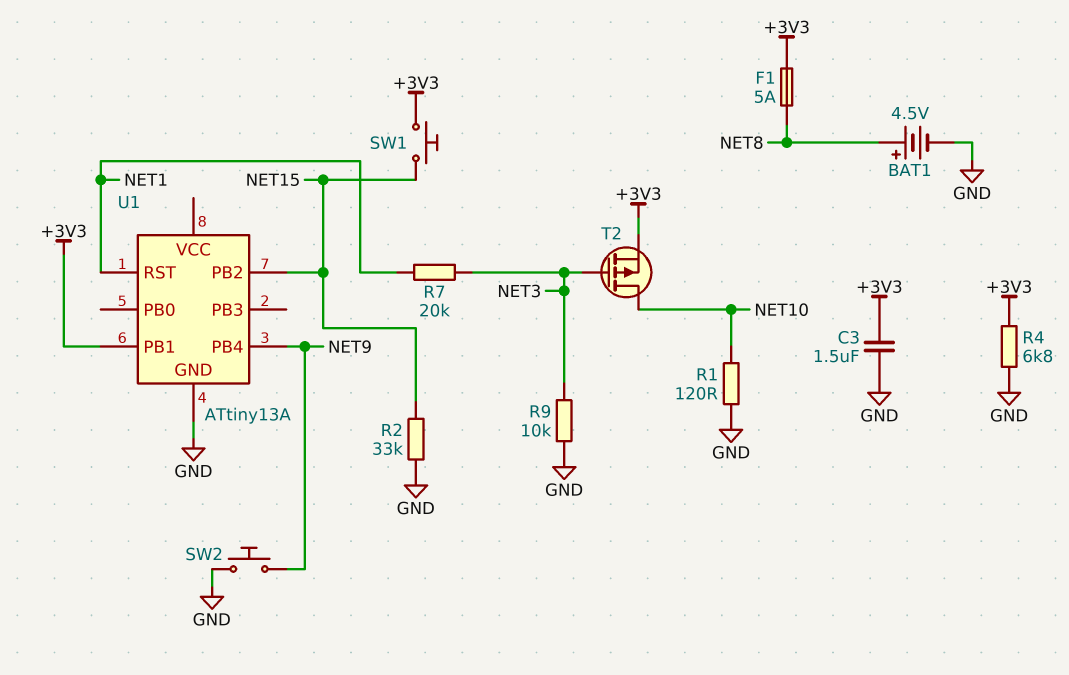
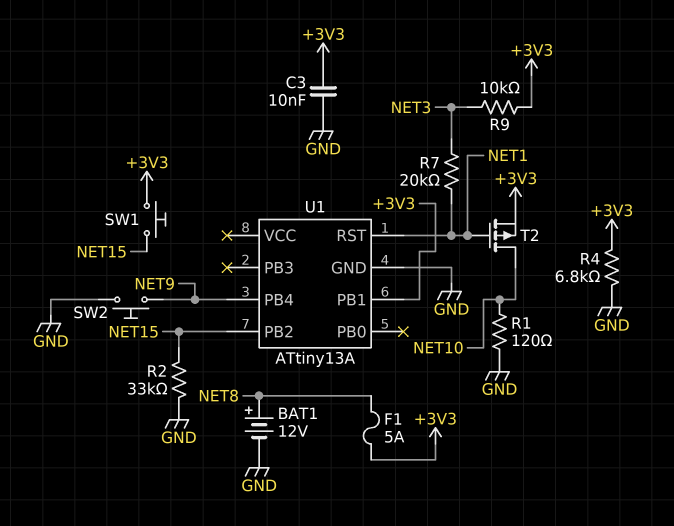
BAT1: 4.5V (plus NET8, minus GND) -> 12V (plus NET8, minus GND)
C3: 1.5uF (+3V3, GND) -> 10nF (+3V3, GND)
R9: 10k (GND, NET3) -> 10k (+3V3, NET3)
T2: PMOS (G NET3, D NET10, S +3V3) -> PMOS (G NET1, D NET10, S +3V3)

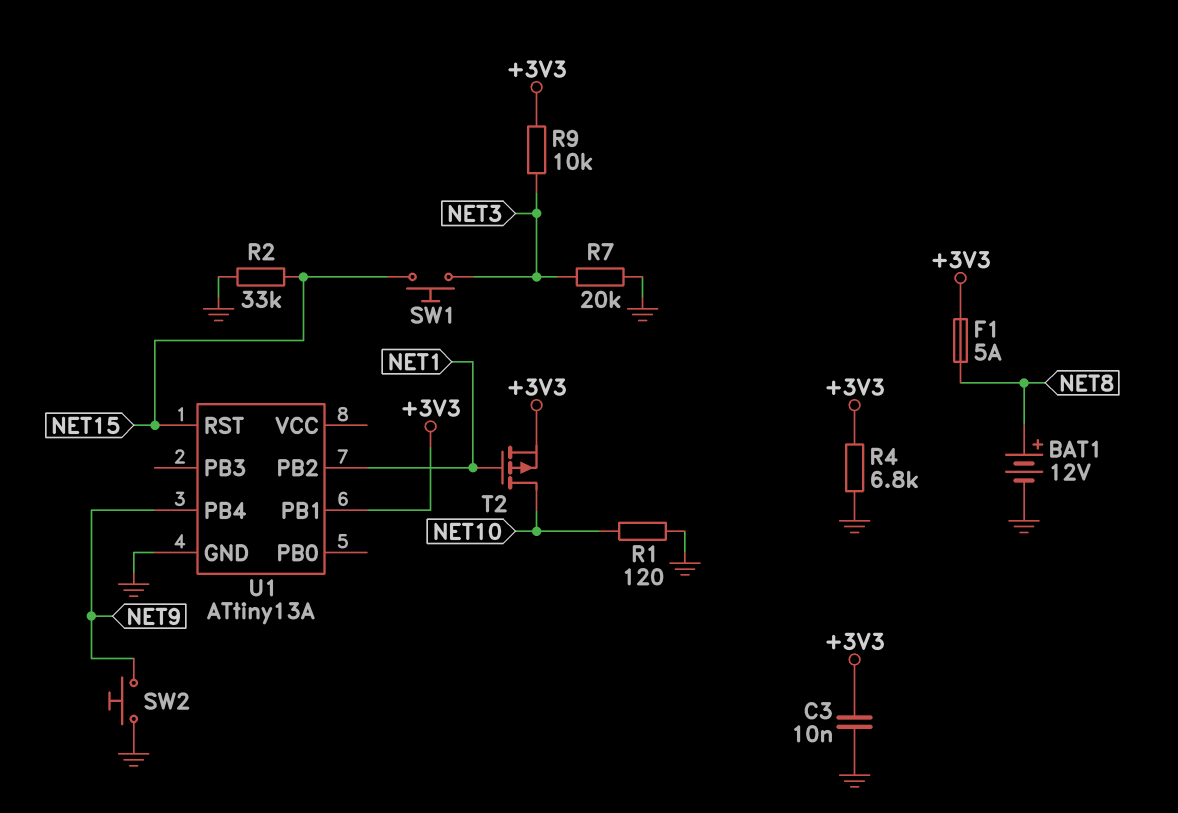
R7: 20k (NET1, NET3) -> 20k (GND, NET3)
SW1: button (+3V3, NET15) -> button (NET3, NET15)
U1 pin PB2: NET15 -> NET1
U1 pin RST: NET1 -> NET15

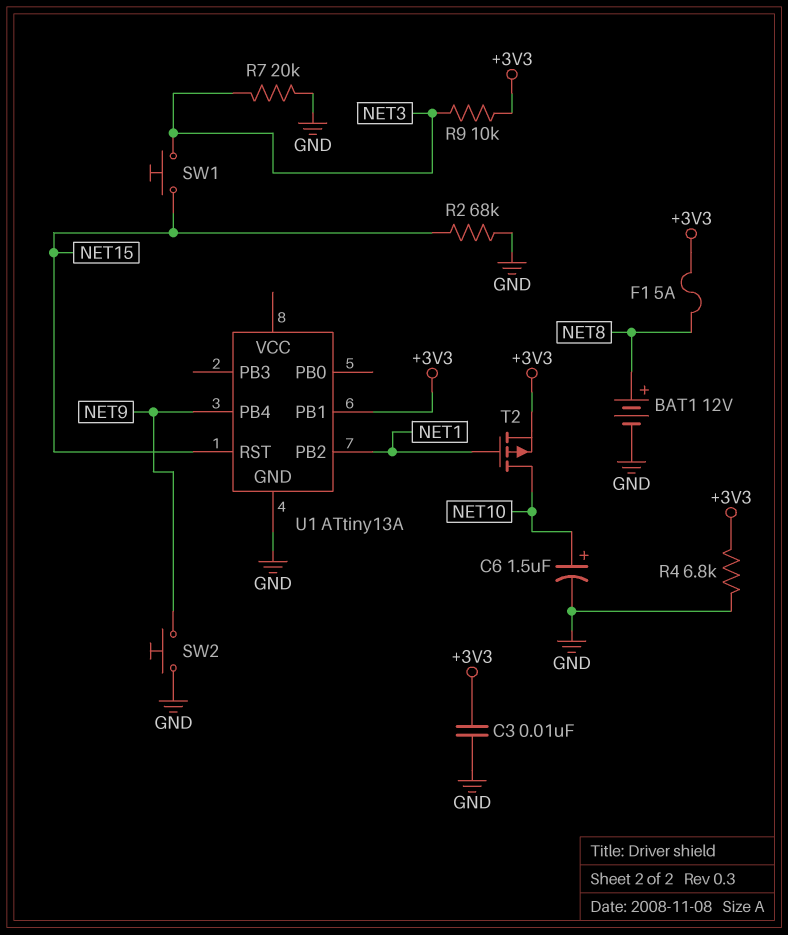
C6: none -> 1.5uF (plus NET10, minus GND)
R1: 120 (GND, NET10) -> none
R2: 33k (GND, NET15) -> 68k (GND, NET15)

